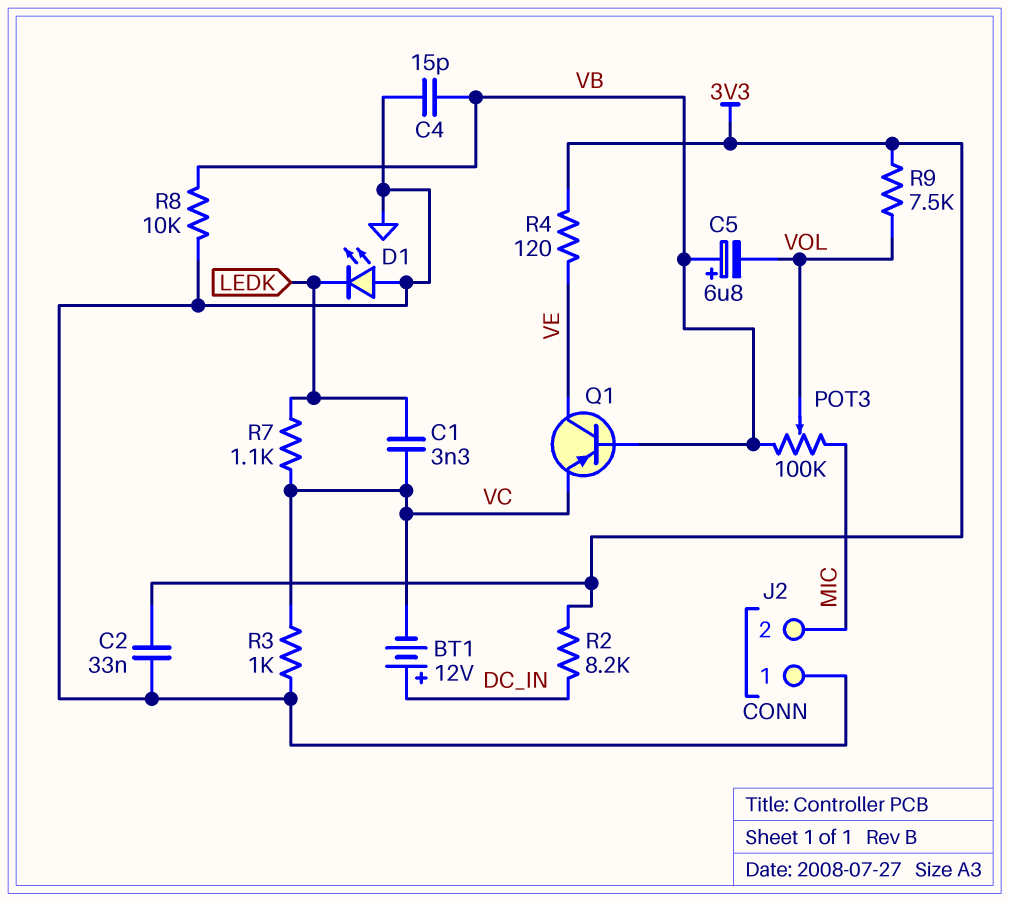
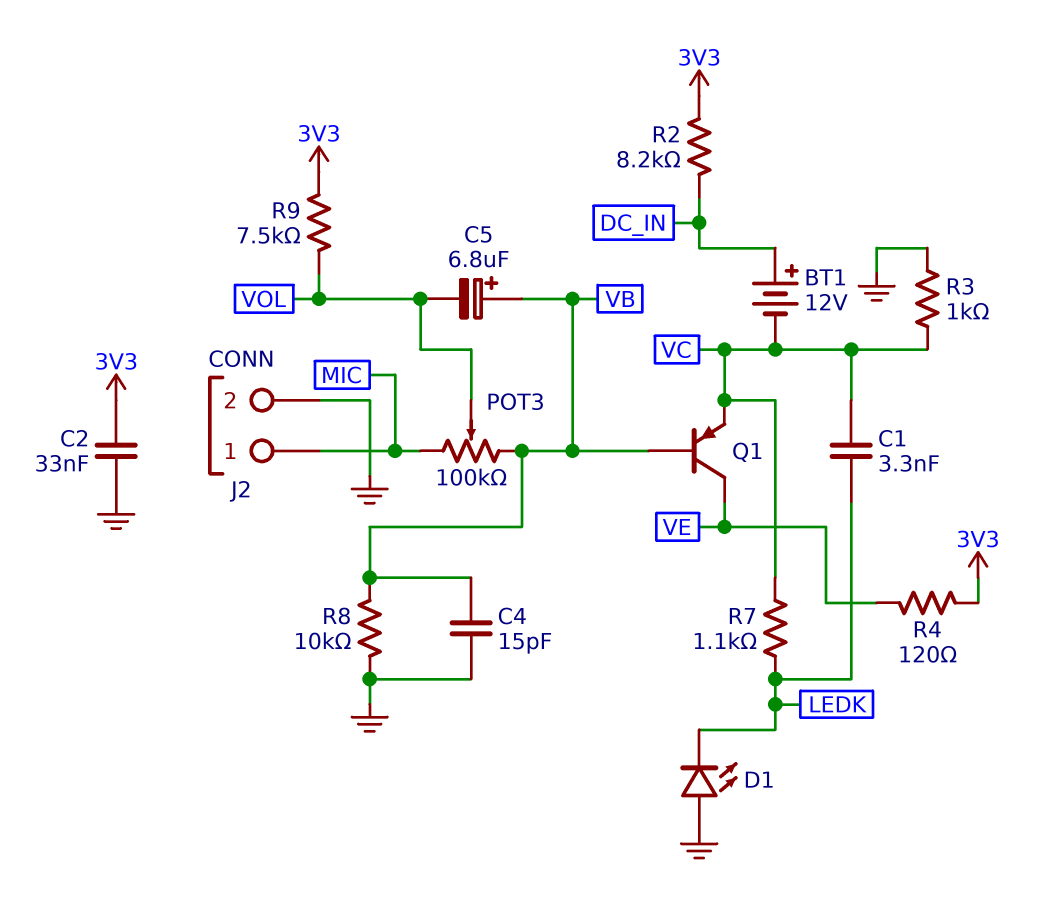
J2 pin 1: GND -> MIC
J2 pin 2: MIC -> GND

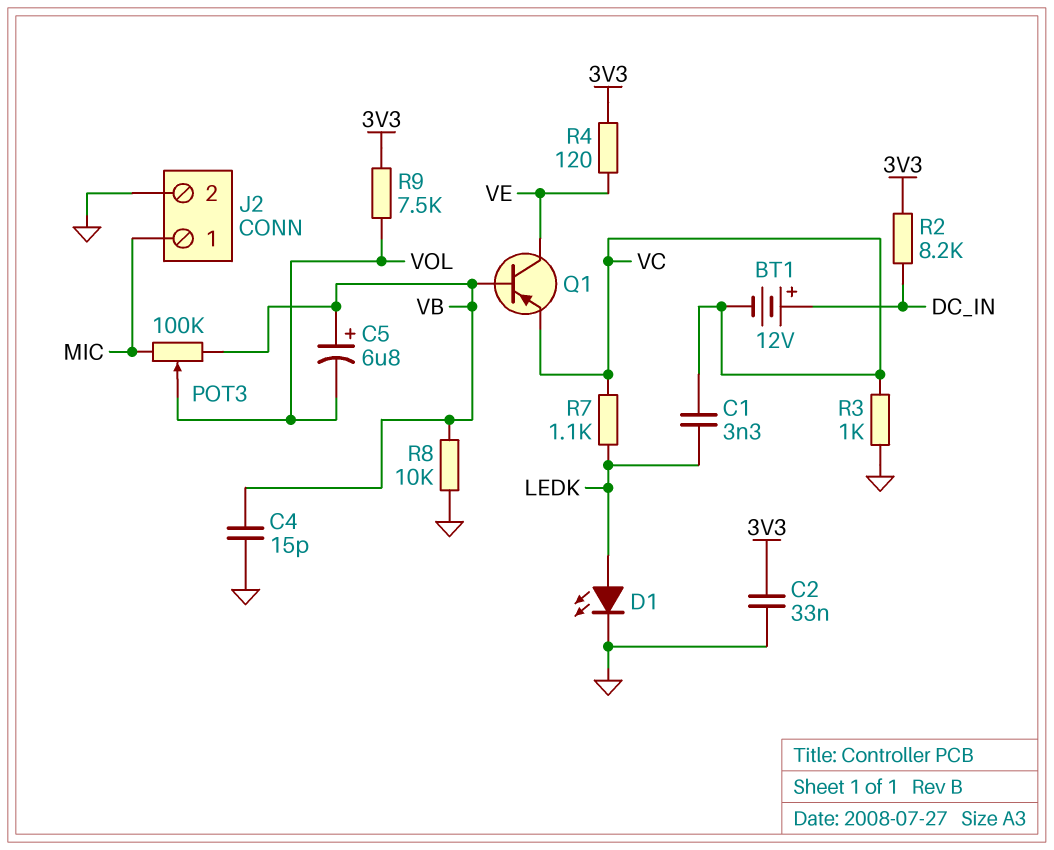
D1: LED (A GND, K LEDK) -> LED (A LEDK, K GND)

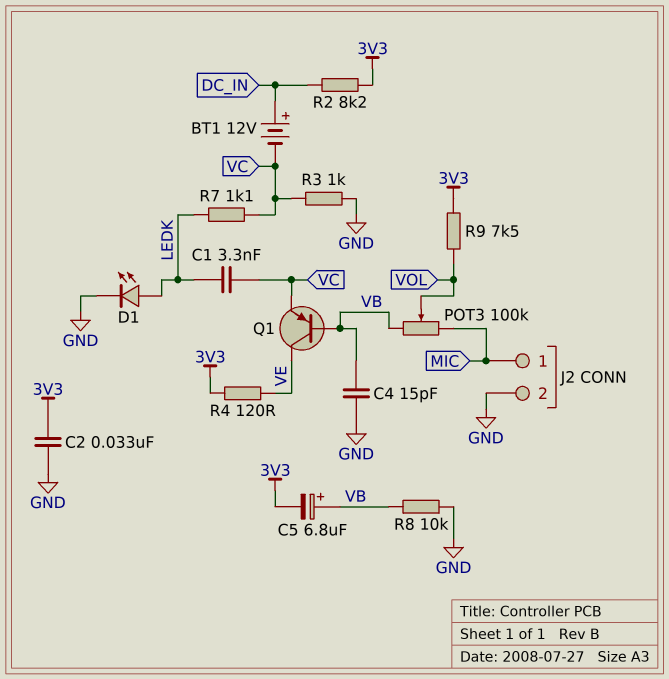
C5: 6.8uF (plus VB, minus VOL) -> 6.8uF (plus VB, minus 3V3)

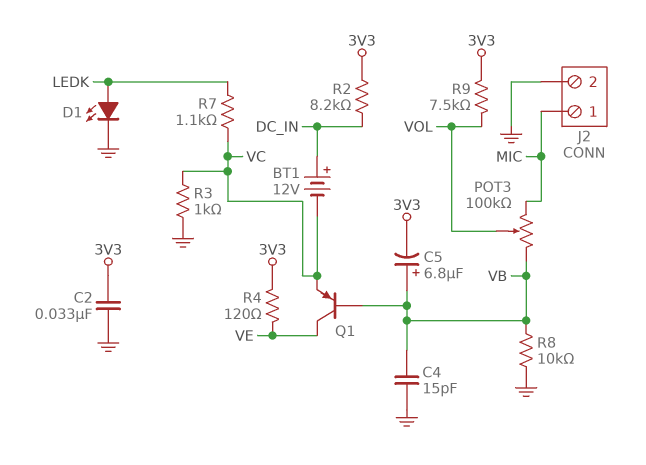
C1: 3.3nF (LEDK, VC) -> none

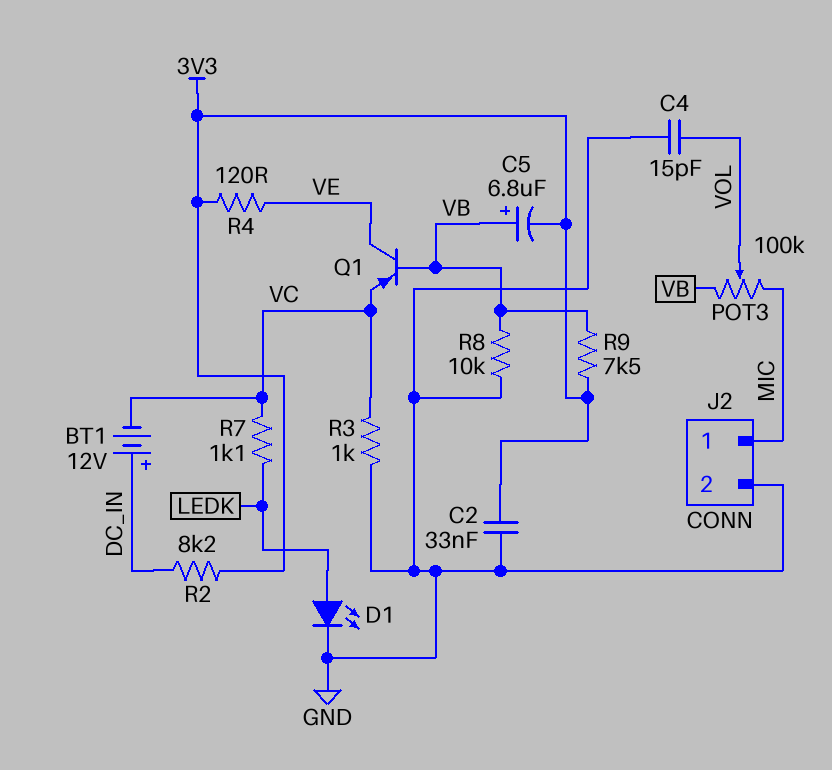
C4: 15pF (GND, VB) -> 15pF (GND, VOL)
R9: 7.5k (3V3, VOL) -> 7.5k (3V3, VB)

